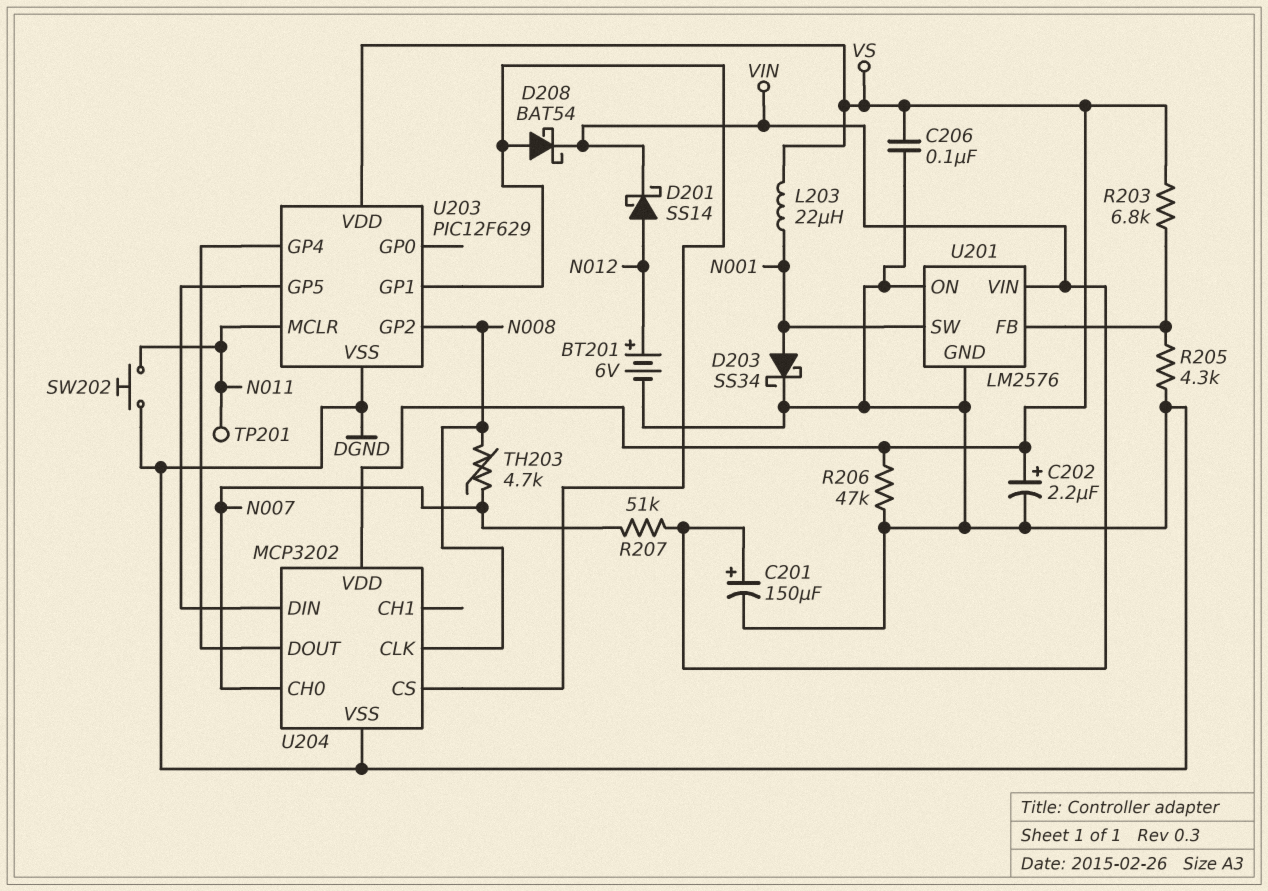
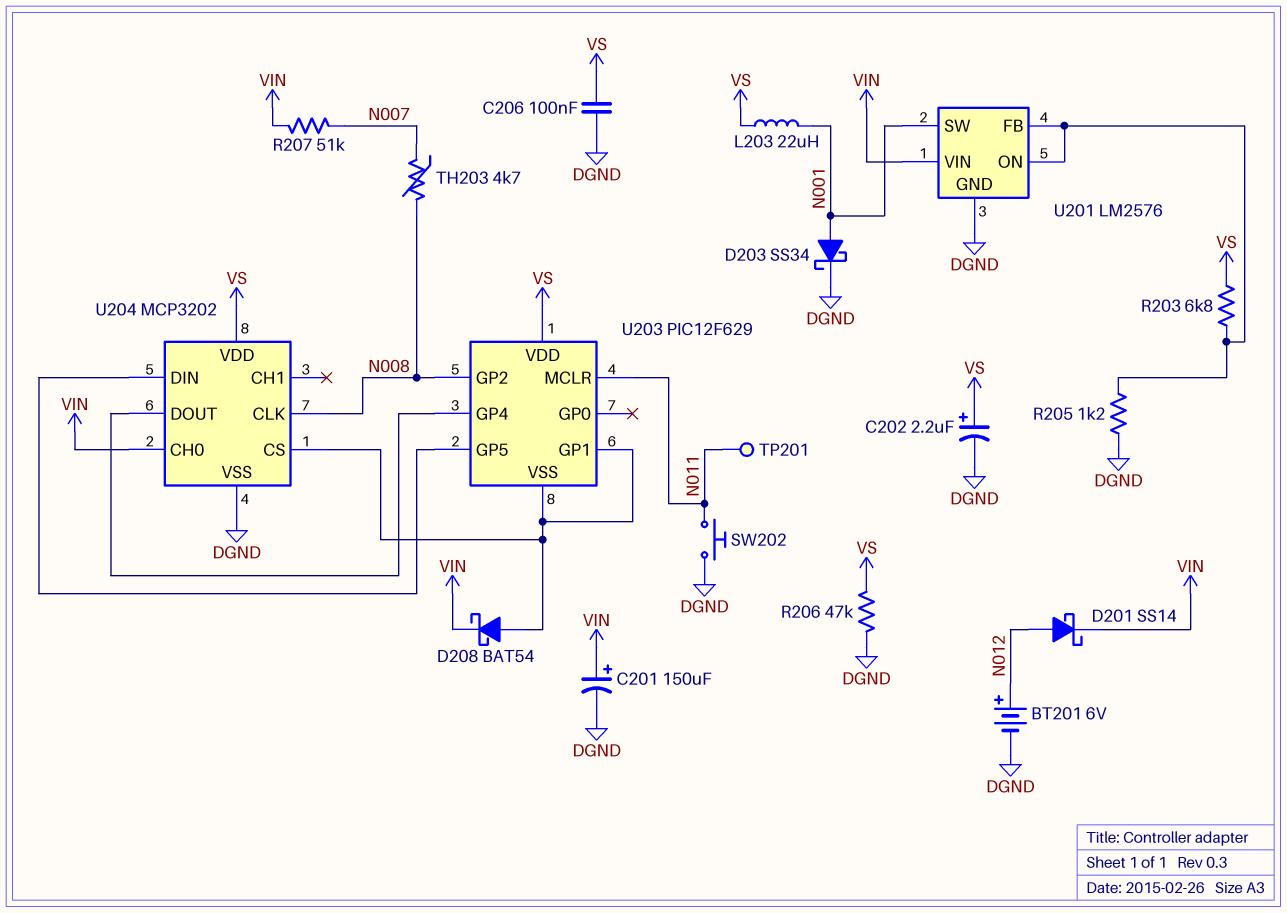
R205: 4.3k (DGND, U201/FB) -> 1.2k (DGND, U201/FB)
U201 pin ON: DGND -> U201/FB
U203 pin VSS: DGND -> U203/GP1
U204 pin CH0: N007 -> VIN

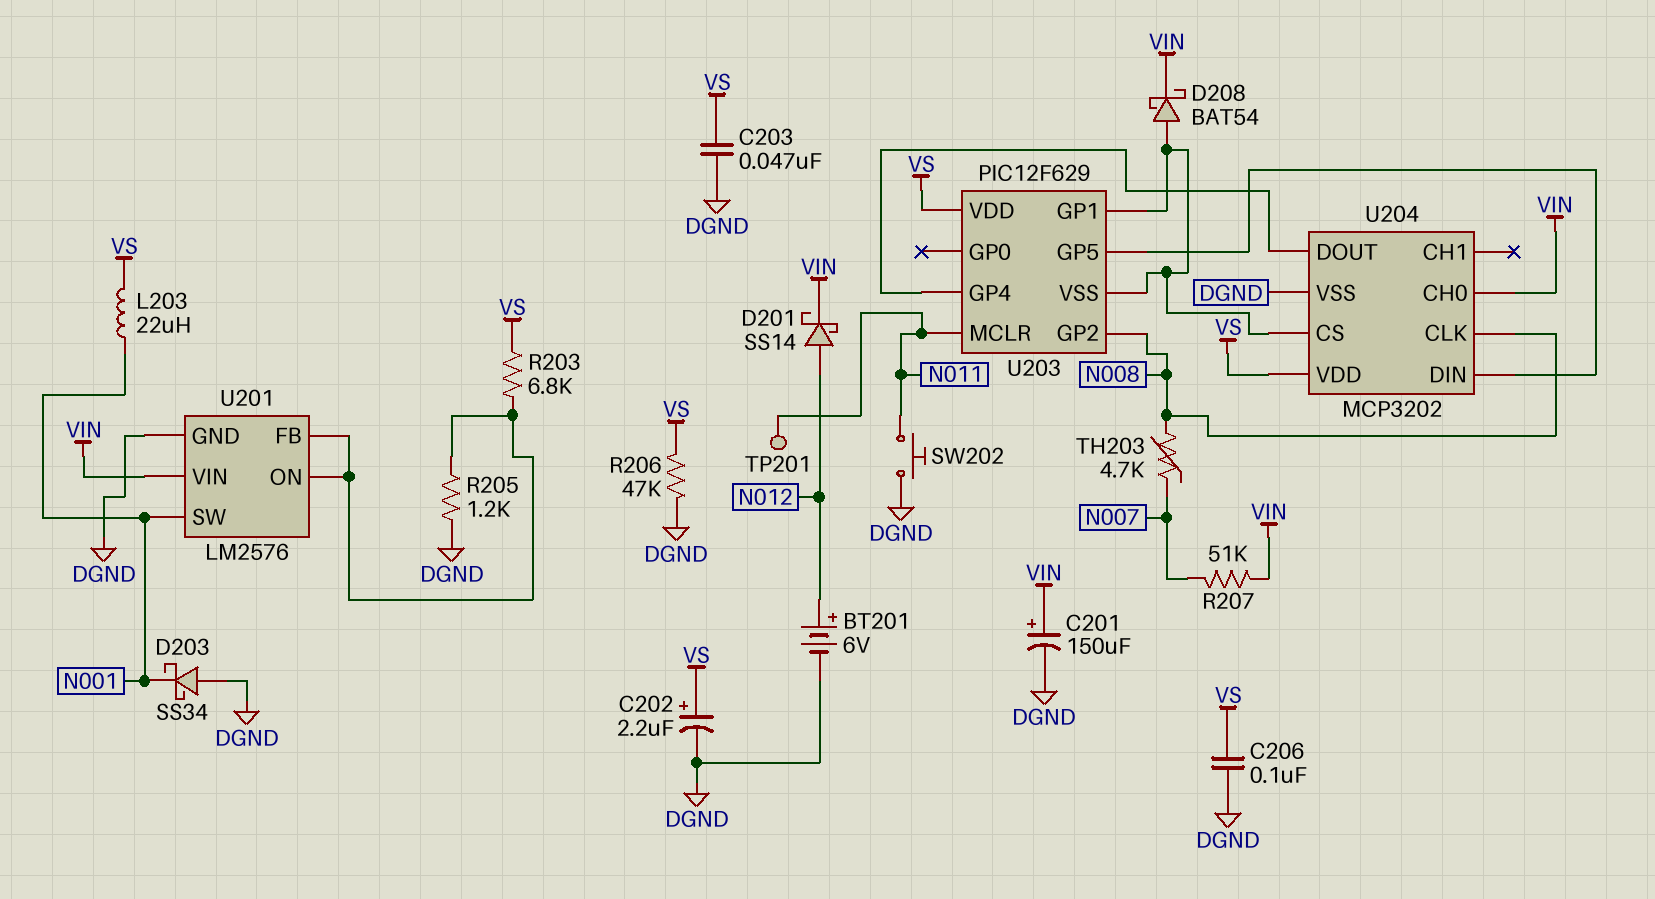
C203: none -> 47nF (DGND, VS)
D203: schottky SS34 (A N001, K DGND) -> schottky SS34 (A DGND, K N001)

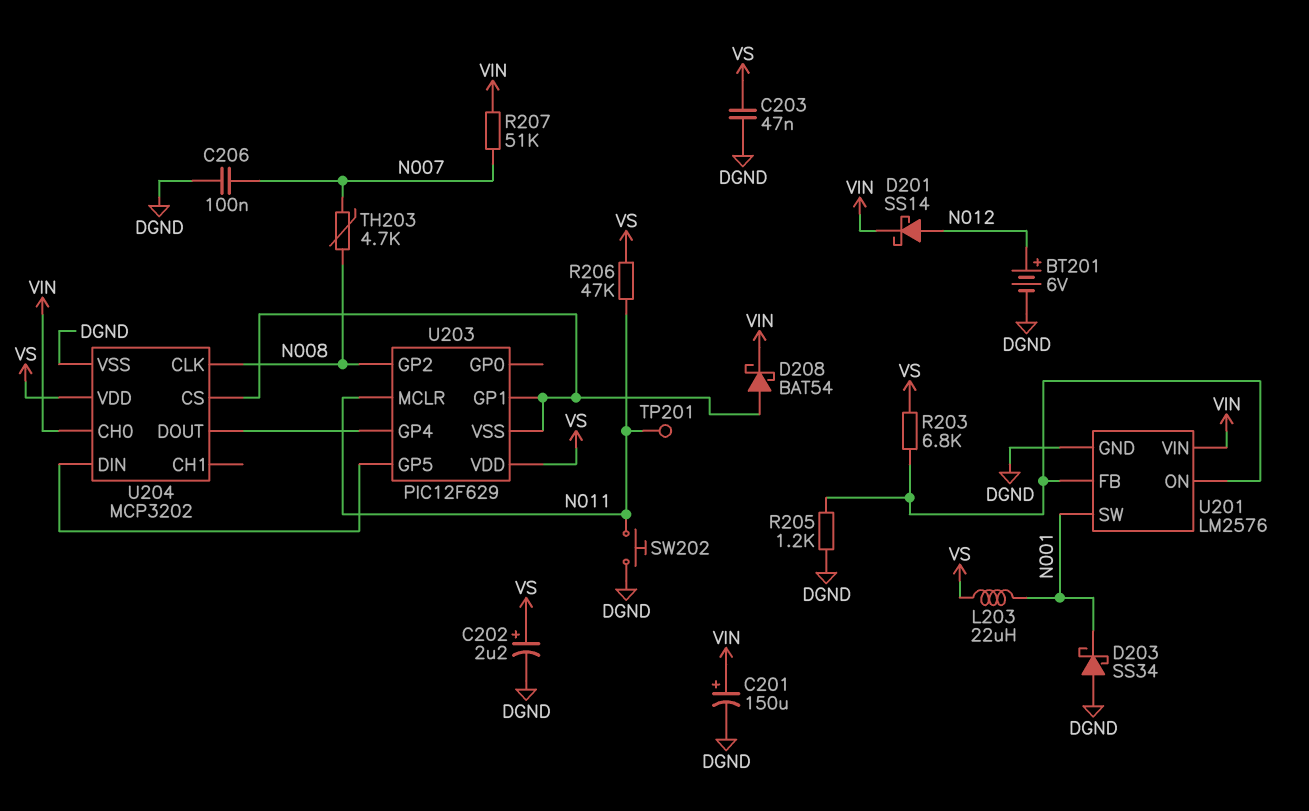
C206: 100nF (DGND, VS) -> 100nF (DGND, N007)
R206: 47k (DGND, VS) -> 47k (N011, VS)

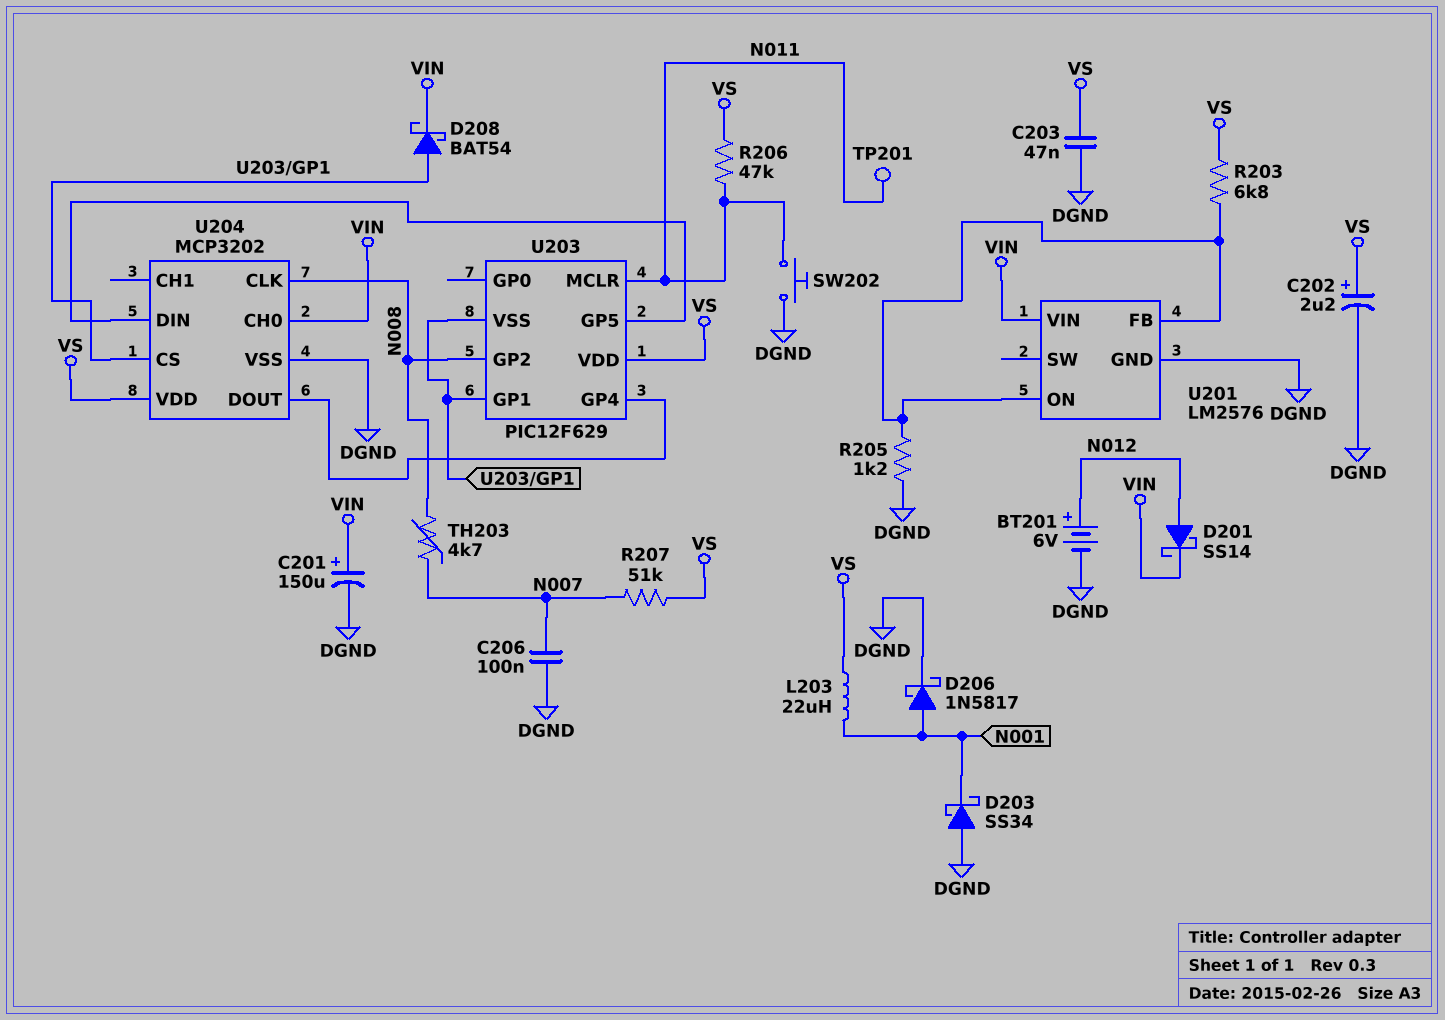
D206: none -> schottky 1N5817 (A N001, K DGND)
R207: 51k (N007, VIN) -> 51k (N007, VS)
U201 pin SW: N001 -> none

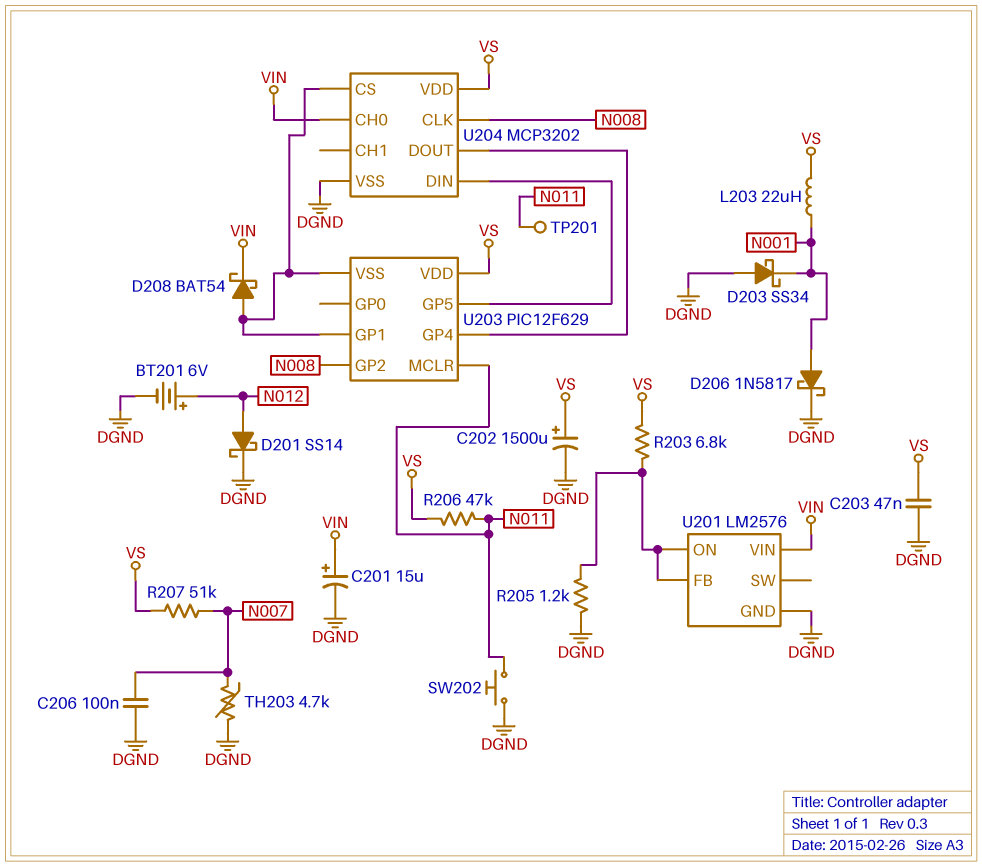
C201: 150uF (plus VIN, minus DGND) -> 15uF (plus VIN, minus DGND)
C202: 2.2uF (plus VS, minus DGND) -> 1500uF (plus VS, minus DGND)
D201: schottky SS14 (A N012, K VIN) -> schottky SS14 (A N012, K DGND)
TH203: 4.7k (N007, N008) -> 4.7k (DGND, N007)

